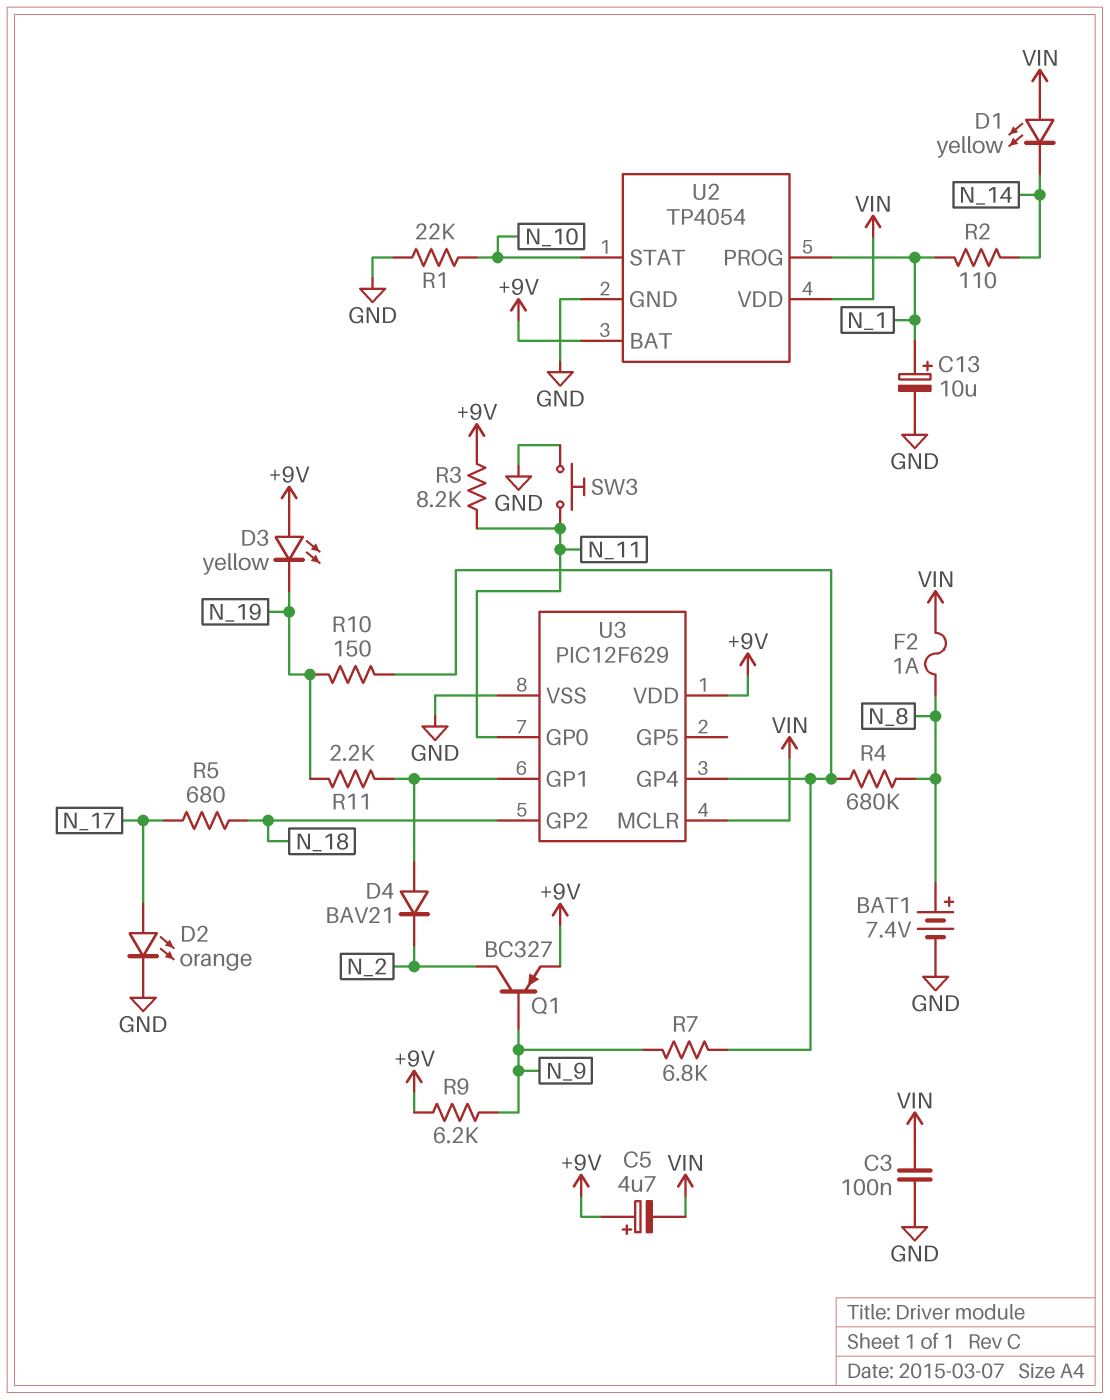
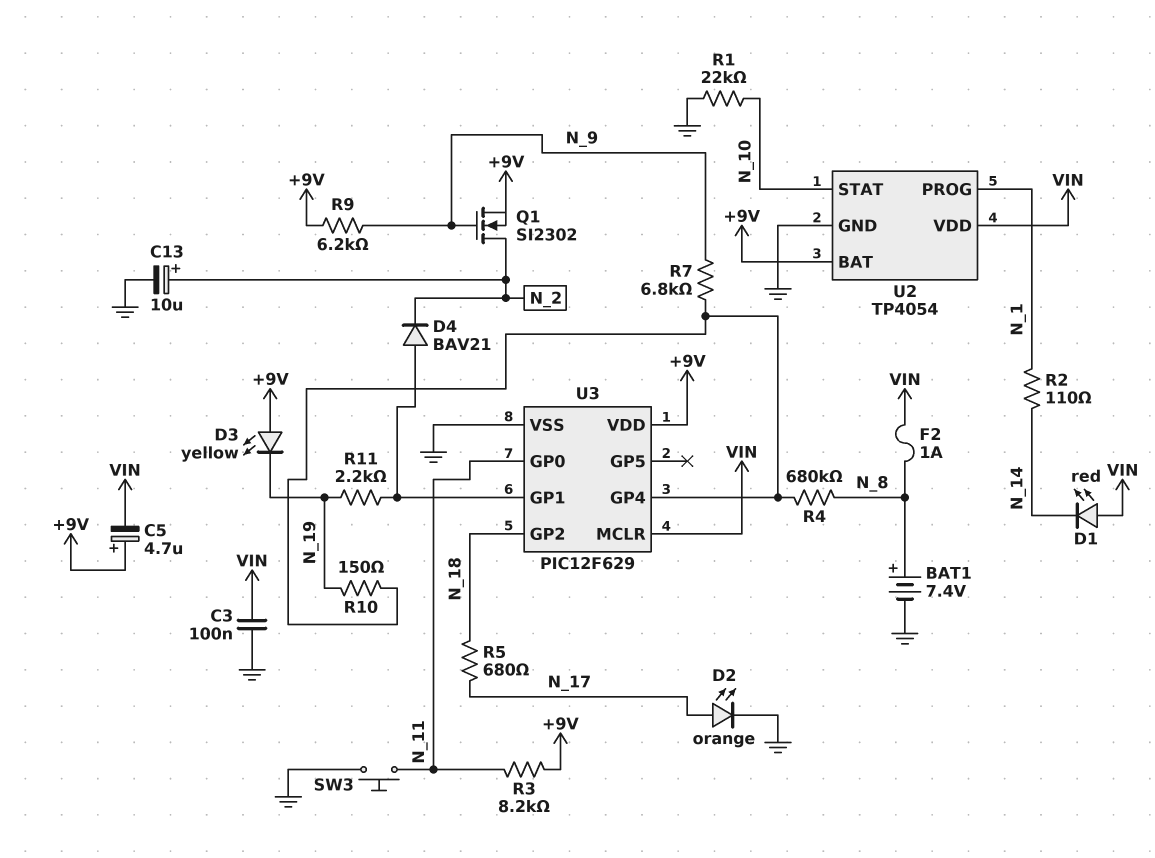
C13: 10uF (plus N_1, minus GND) -> 10uF (plus N_2, minus GND)
D1: LED yellow (A VIN, K N_14) -> LED red (A VIN, K N_14)
Q1: PNP BC327 (B N_9, C N_2, E +9V) -> NMOS SI2302 (G N_9, D N_2, S +9V)

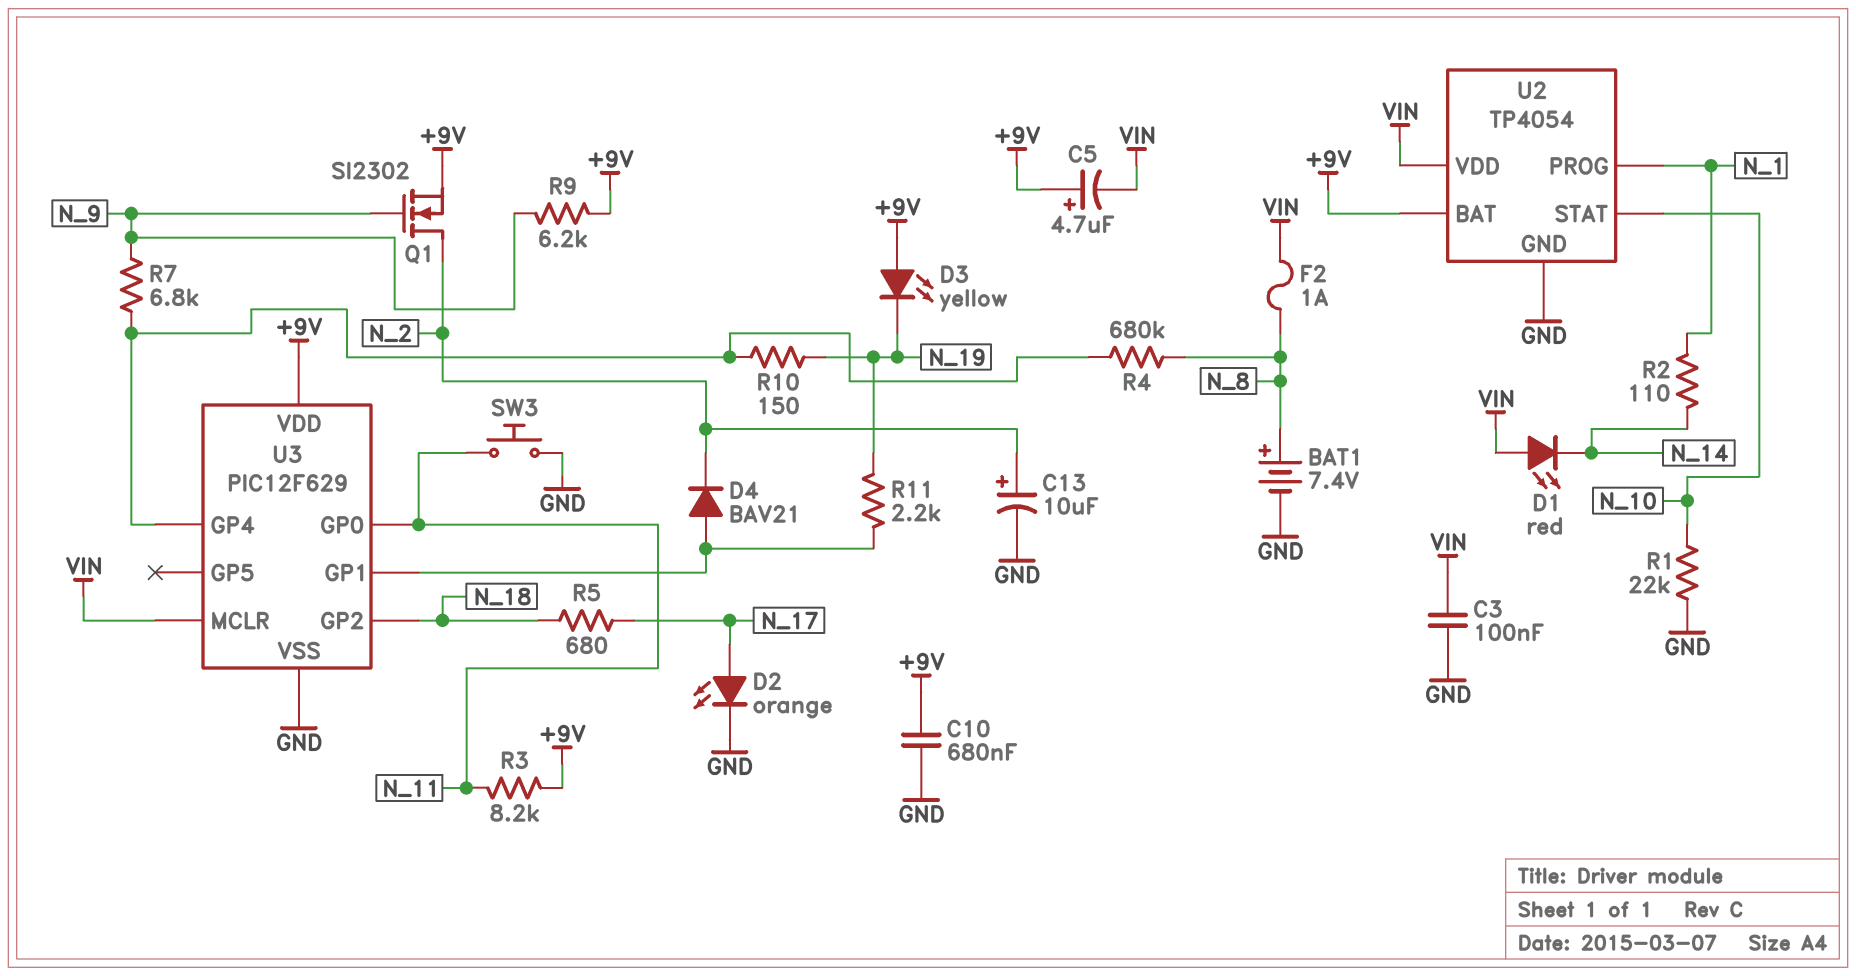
C10: none -> 680nF (+9V, GND)

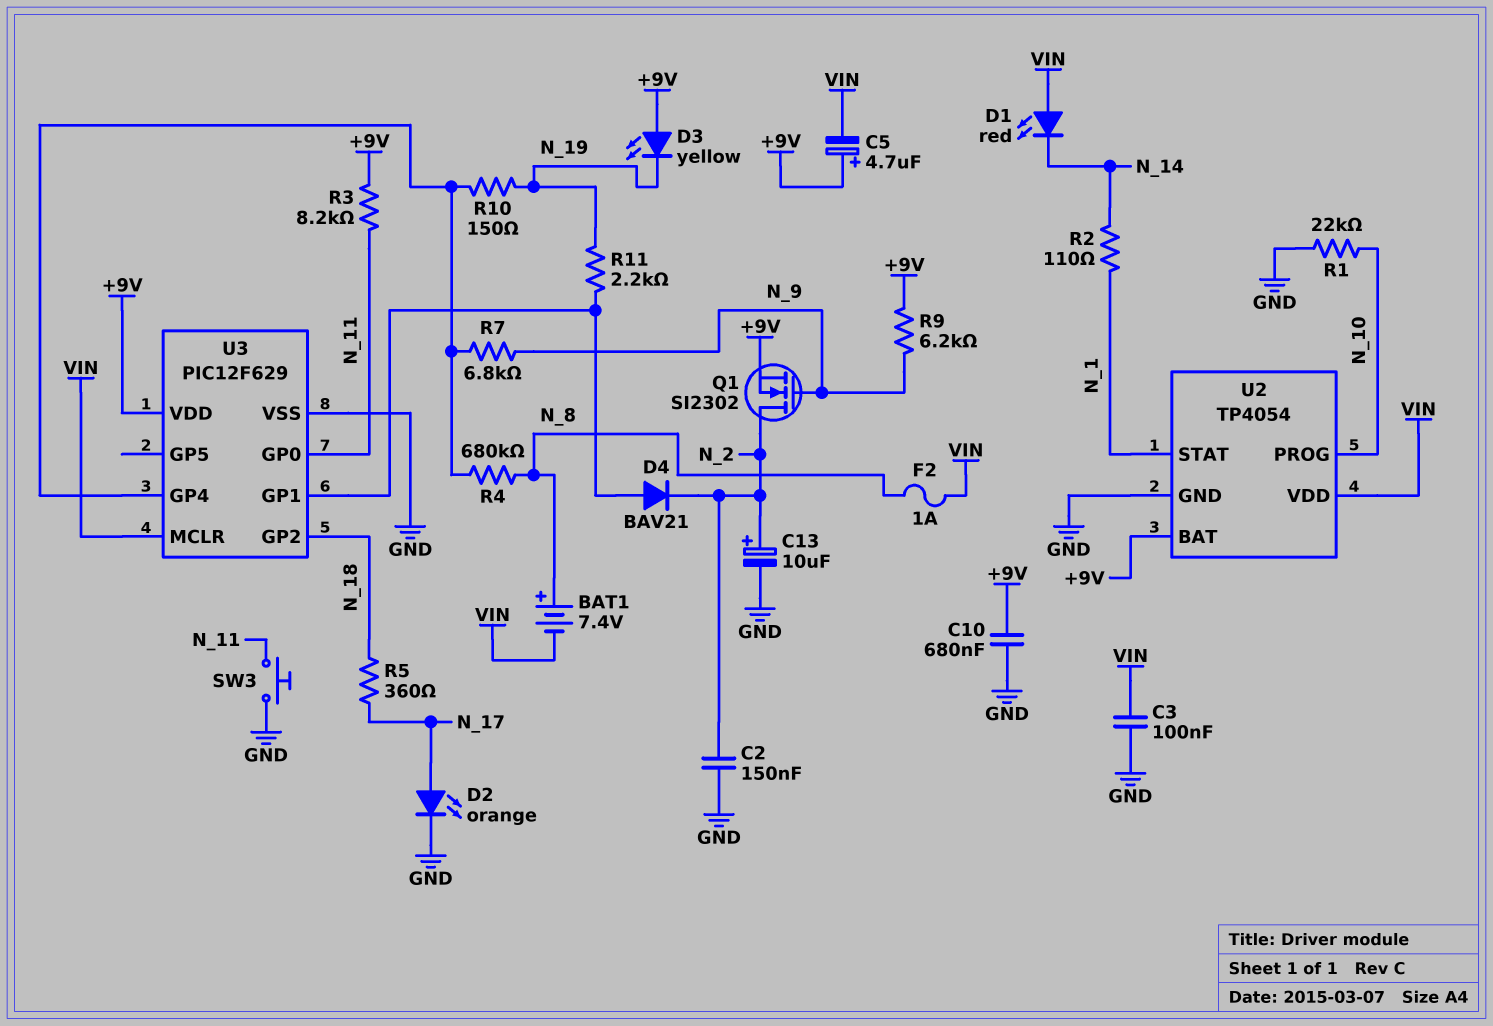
BAT1: 7.4V (plus N_8, minus GND) -> 7.4V (plus N_8, minus VIN)
C2: none -> 150nF (GND, N_2)
R5: 680 (N_17, N_18) -> 360 (N_17, N_18)
U2 pin PROG: N_1 -> N_10
U2 pin STAT: N_10 -> N_1

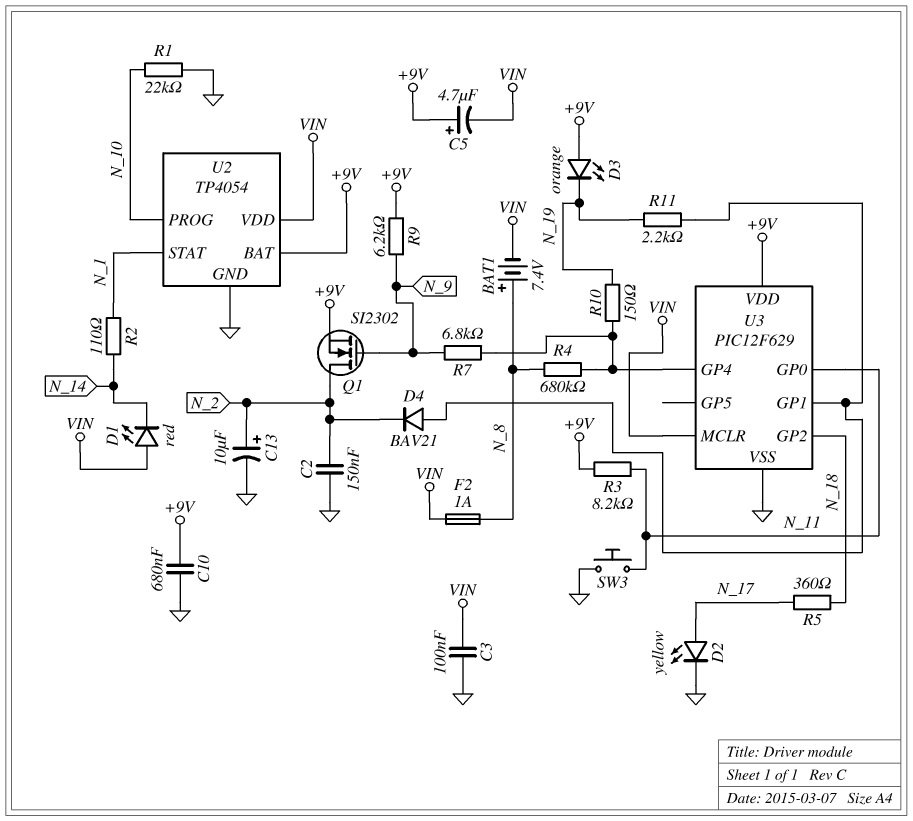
D2: LED orange (A N_17, K GND) -> LED yellow (A N_17, K GND)
D3: LED yellow (A +9V, K N_19) -> LED orange (A +9V, K N_19)

